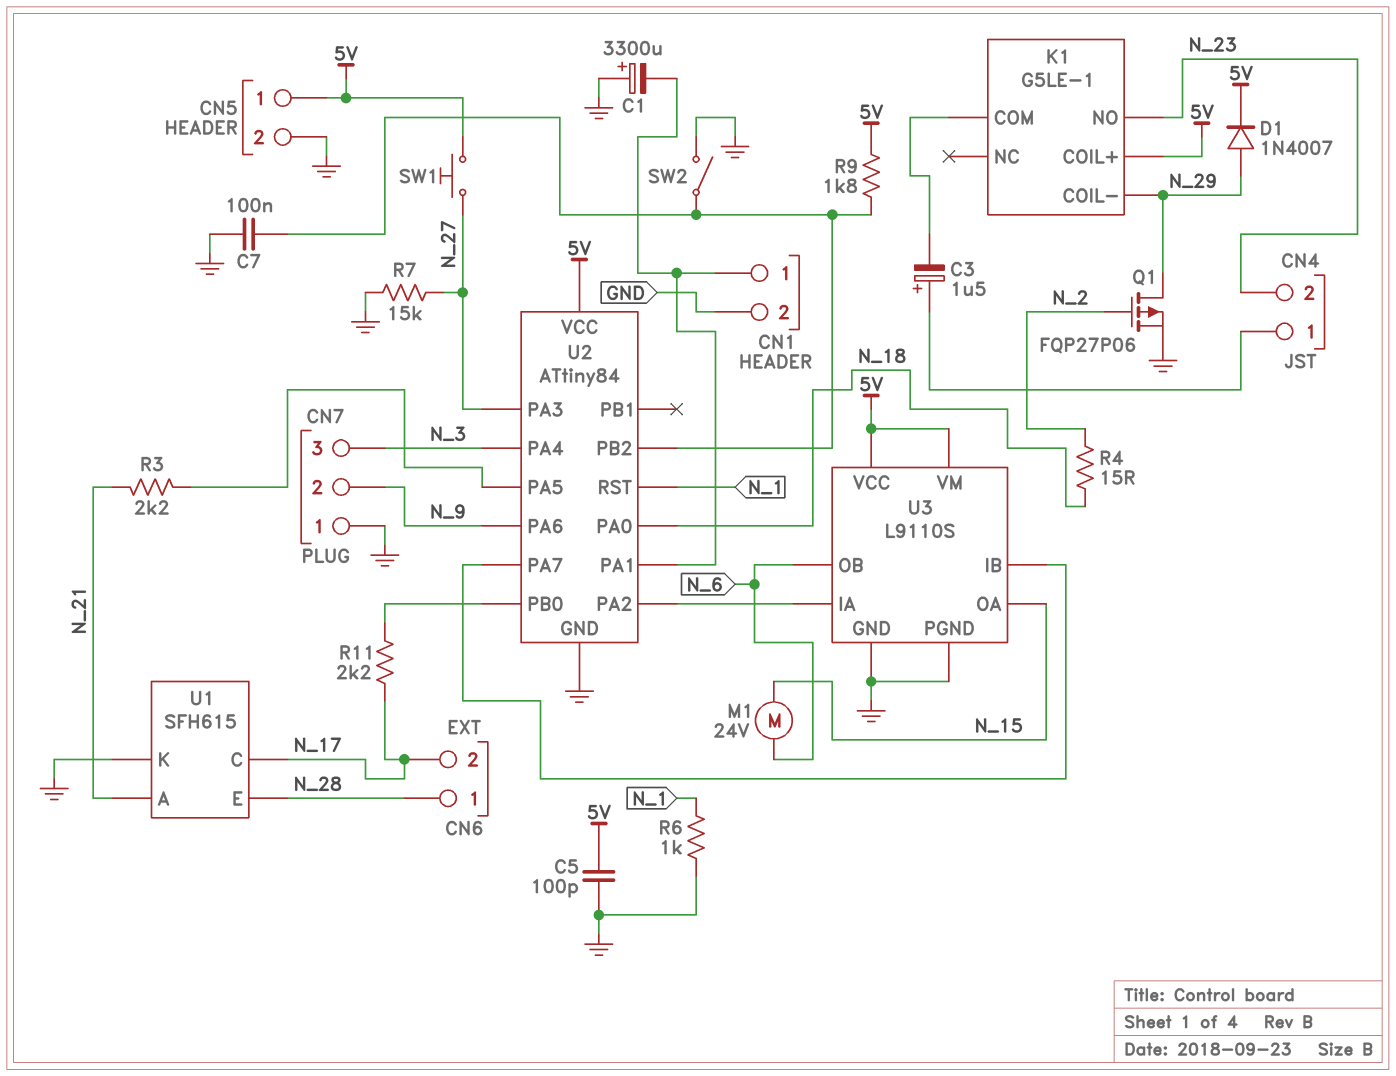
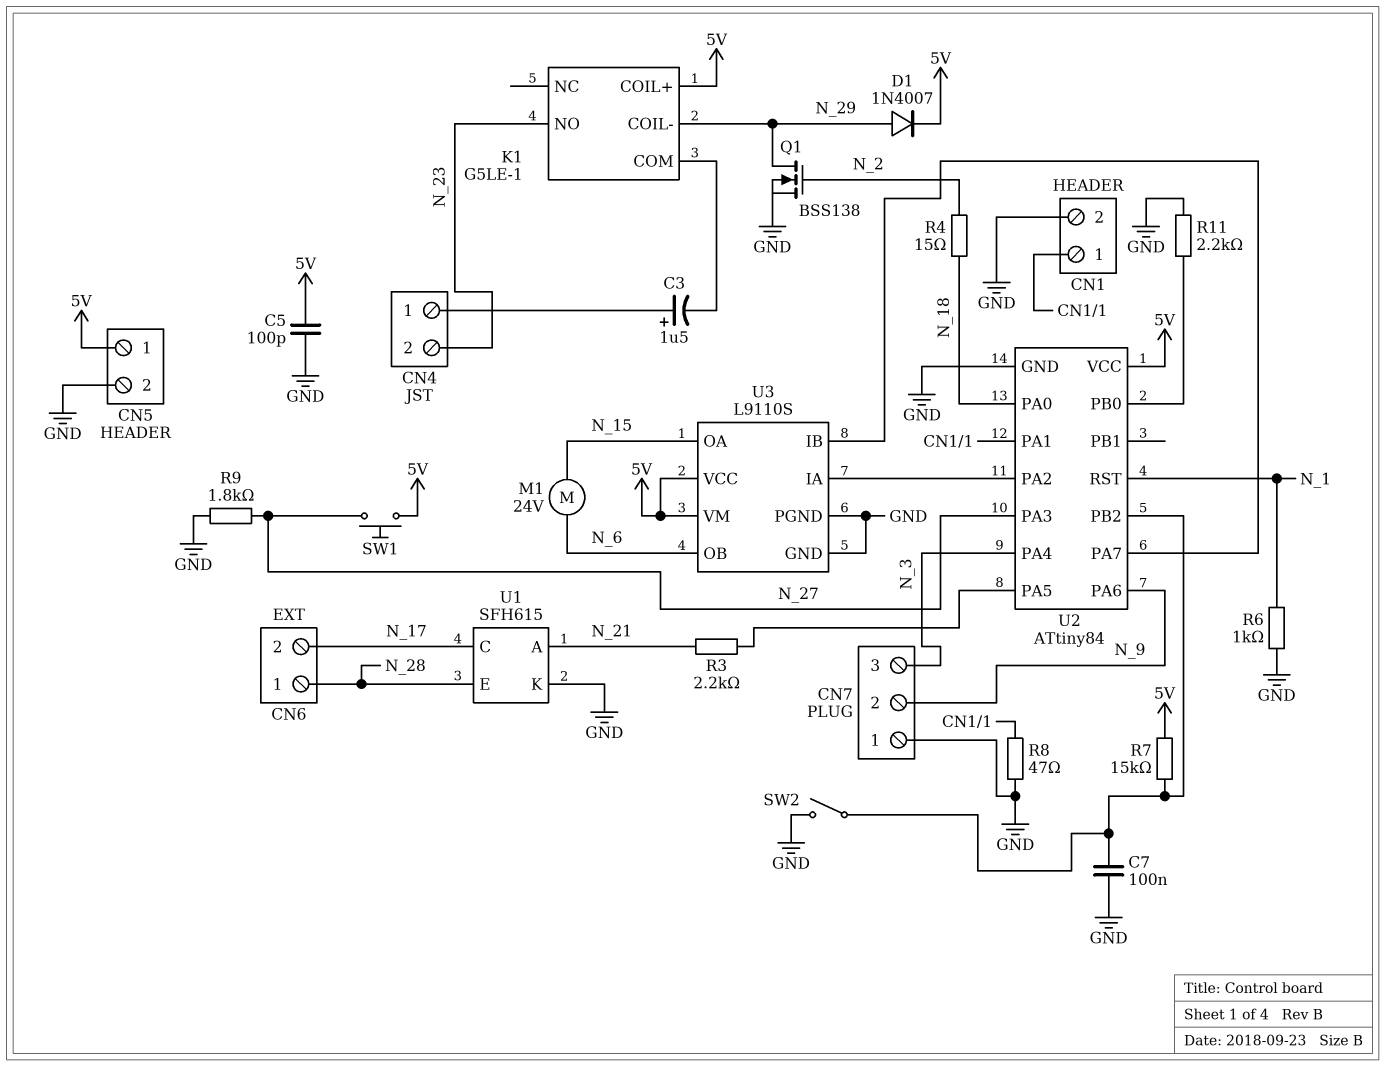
C1: 3300uF (plus GND, minus CN1/1) -> none
Q1: PMOS FQP27P06 (G N_2, D N_29, S GND) -> NMOS BSS138 (G N_2, D N_29, S GND)
R7: 15k (GND, N_27) -> 15k (5V, U2/PB2)
R8: none -> 47 (CN1/1, GND)
R9: 1.8k (5V, U2/PB2) -> 1.8k (GND, N_27)
R11: 2.2k (N_17, U2/PB0) -> 2.2k (GND, U2/PB0)

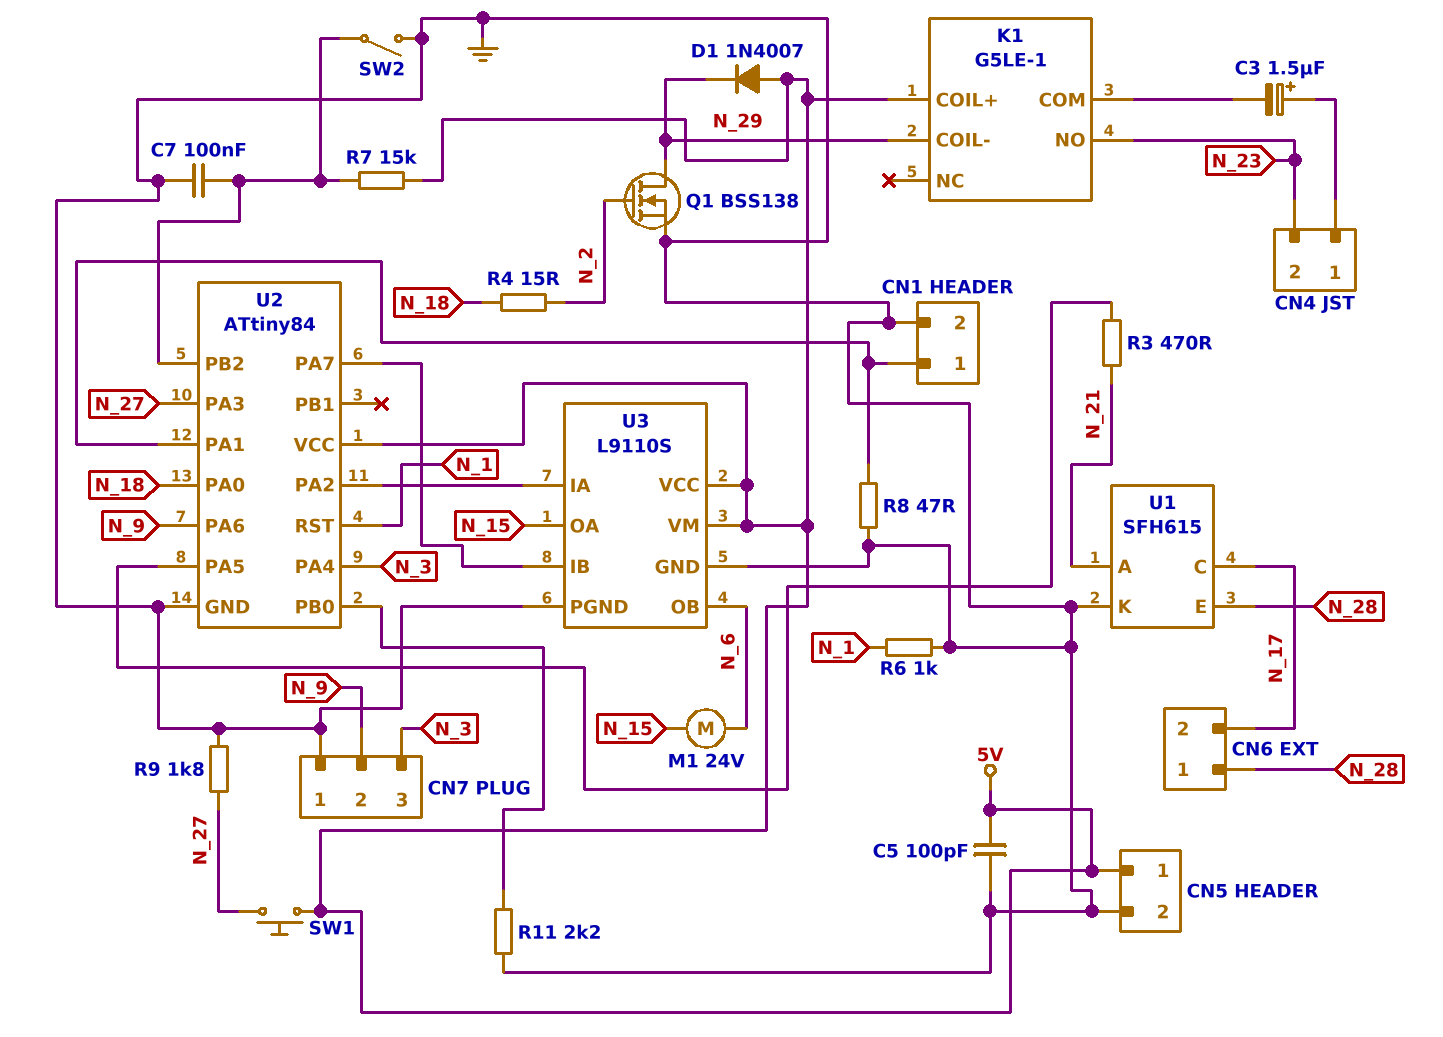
D1: diode 1N4007 (A N_29, K 5V) -> diode 1N4007 (A 5V, K N_29)
R3: 2.2k (N_21, U2/PA5) -> 470 (N_21, U2/PA5)

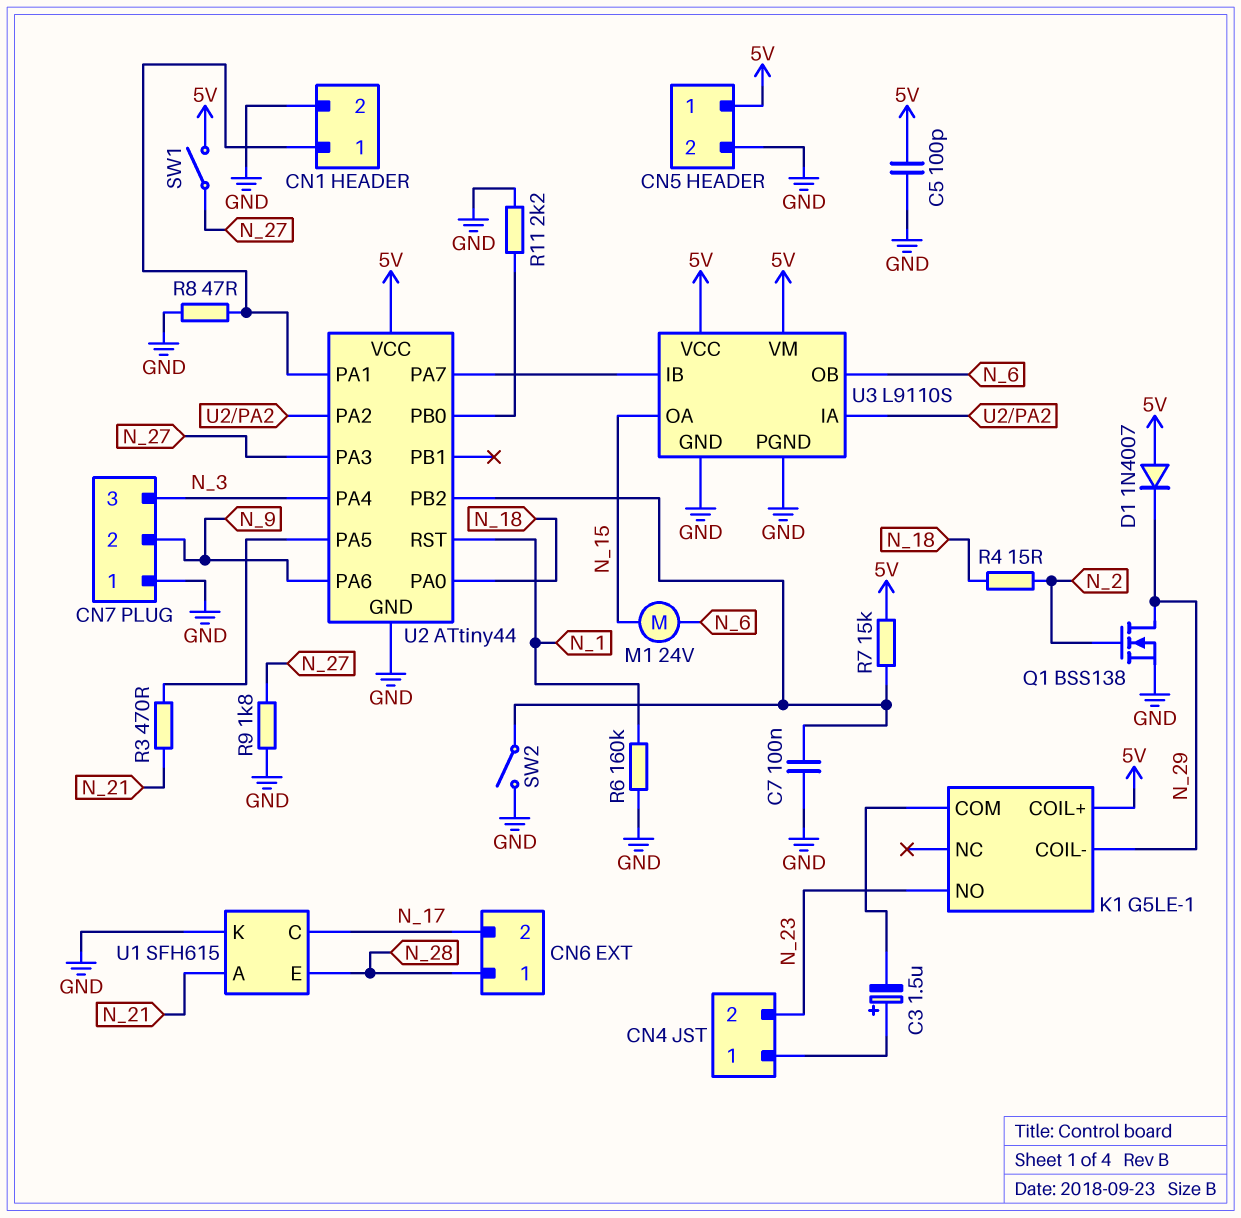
R6: 1k (GND, N_1) -> 160k (GND, N_1)
SW1: button (5V, N_27) -> switch (5V, N_27)
U2: ATtiny84 -> ATtiny44

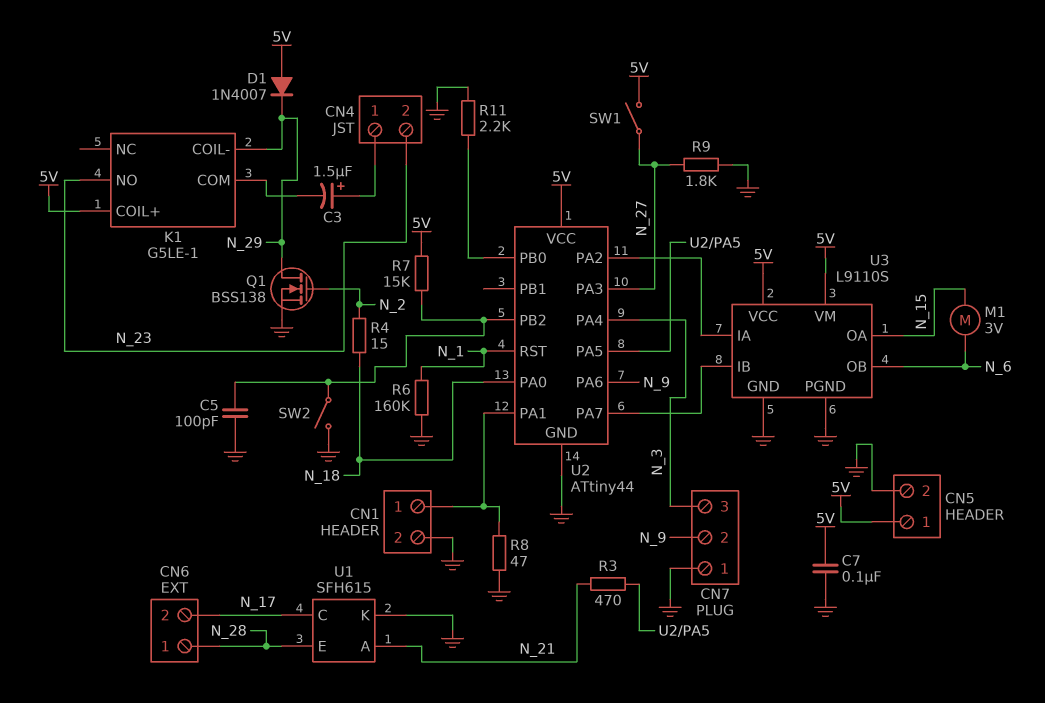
C5: 100pF (5V, GND) -> 100pF (GND, U2/PB2)
C7: 100nF (GND, U2/PB2) -> 100nF (5V, GND)
M1: motor 24V (N_6, N_15) -> motor 3V (N_6, N_15)

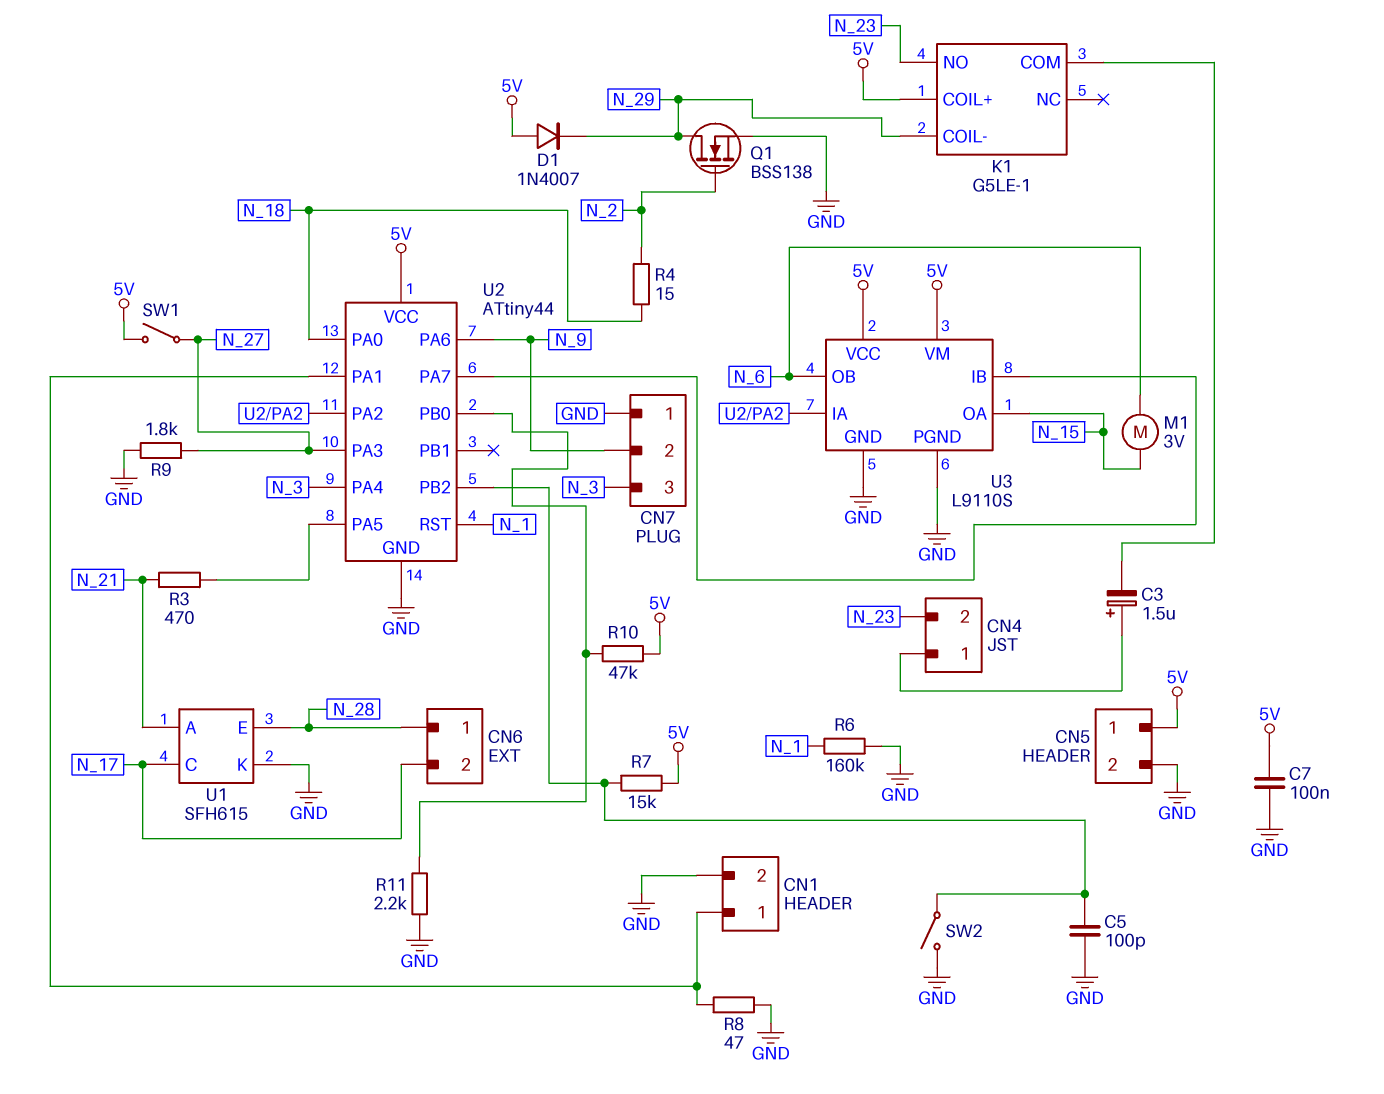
R10: none -> 47k (5V, U2/PB0)

